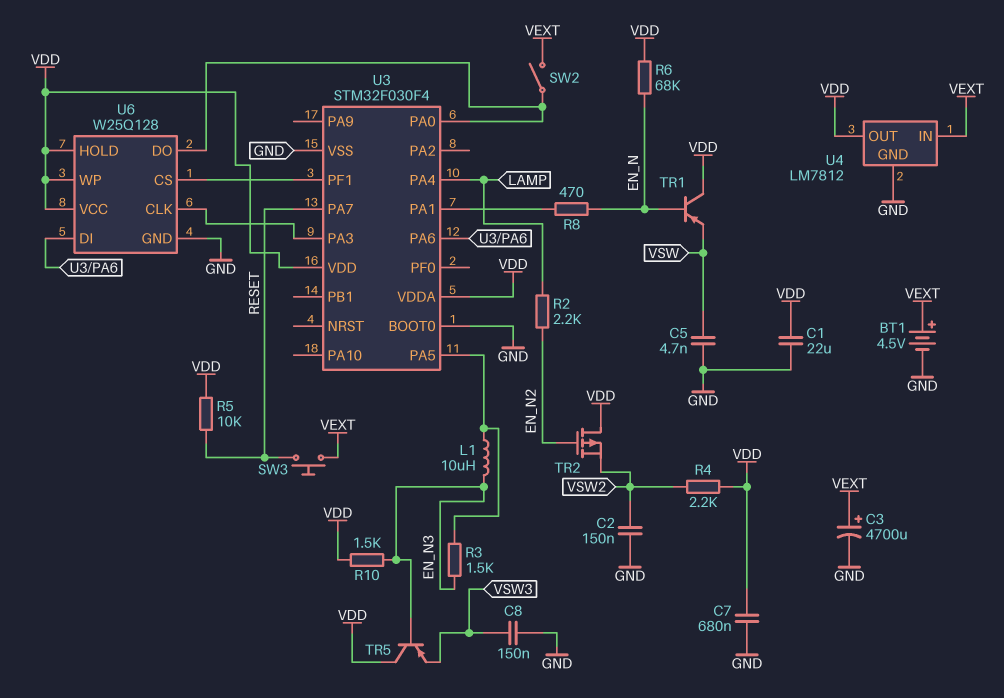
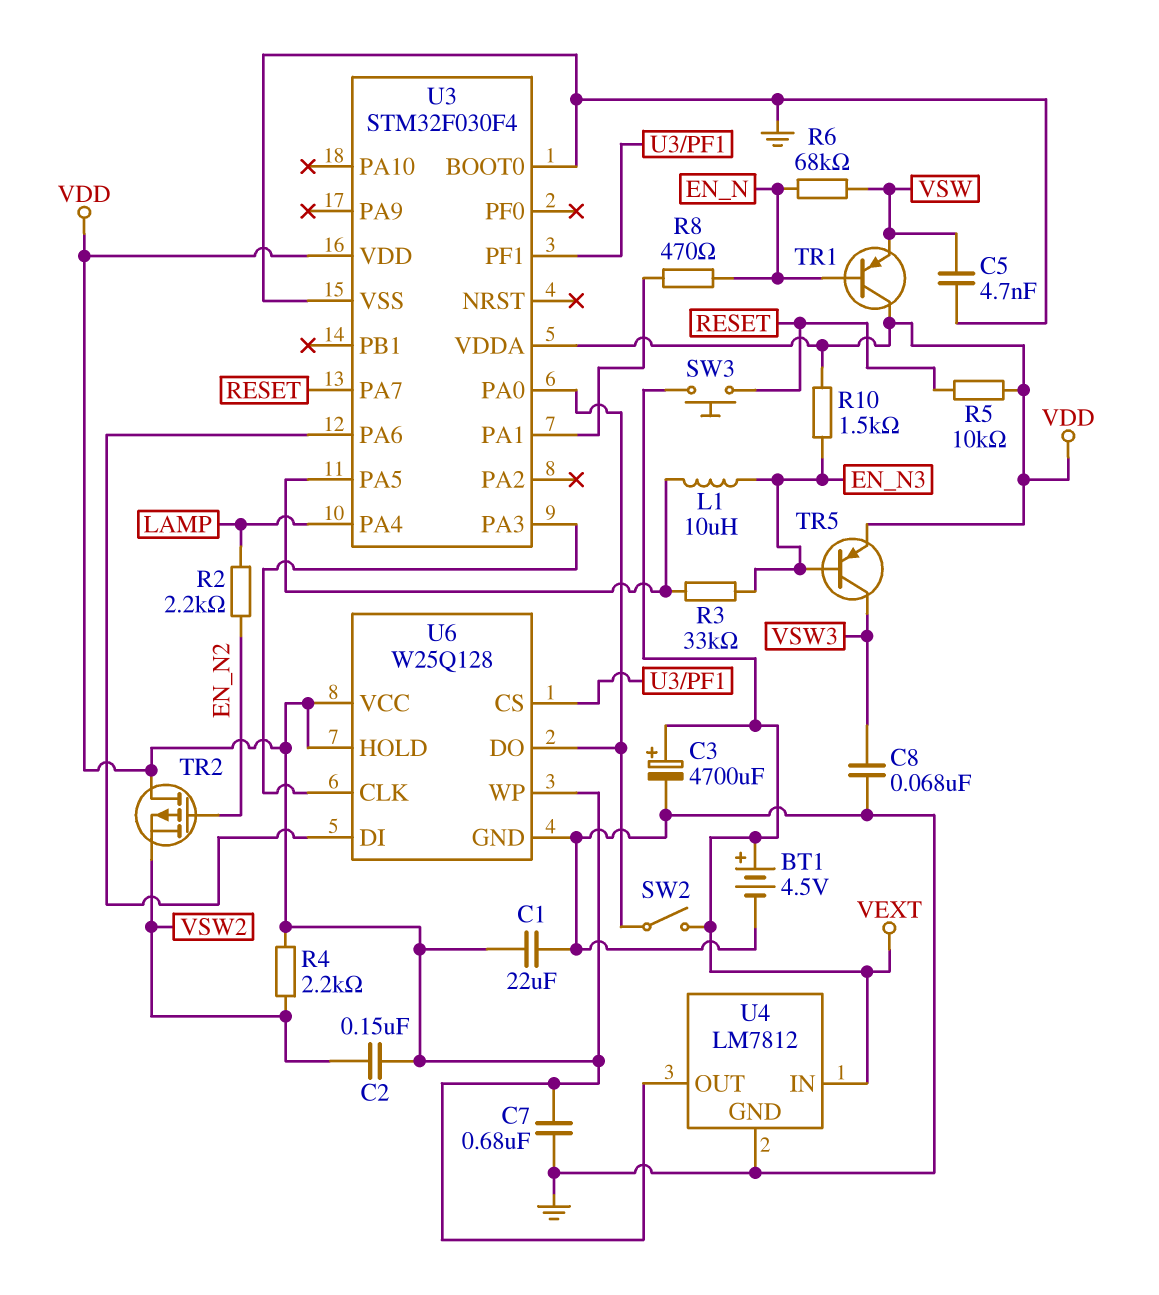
C2: 150nF (GND, VSW2) -> 150nF (VDD, VSW2)
C8: 150nF (GND, VSW3) -> 68nF (GND, VSW3)
R3: 1.5k (EN_N3, U3/PA5) -> 33k (EN_N3, U3/PA5)
R6: 68k (EN_N, VDD) -> 68k (EN_N, VSW)
TR5: PNP (B EN_N3, C VDD, E VSW3) -> PNP (B EN_N3, C VSW3, E VDD)

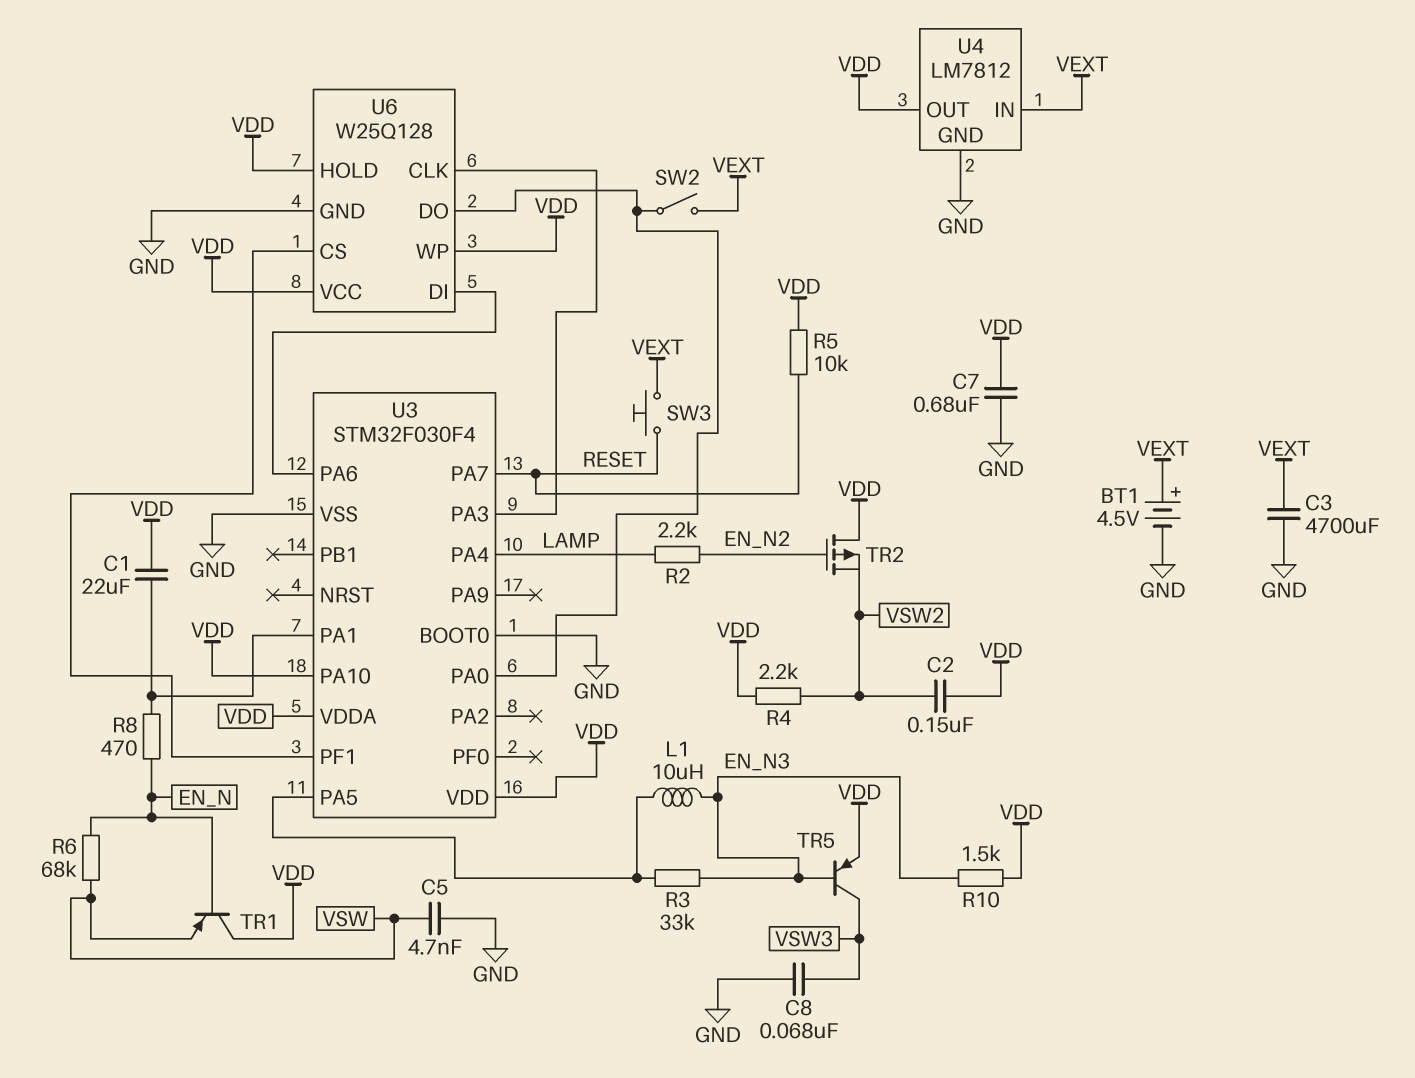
C1: 22uF (GND, VDD) -> 22uF (U3/PA1, VDD)
C3: 4700uF (plus VEXT, minus GND) -> 4700uF (GND, VEXT)
U3 pin PA10: none -> VDD

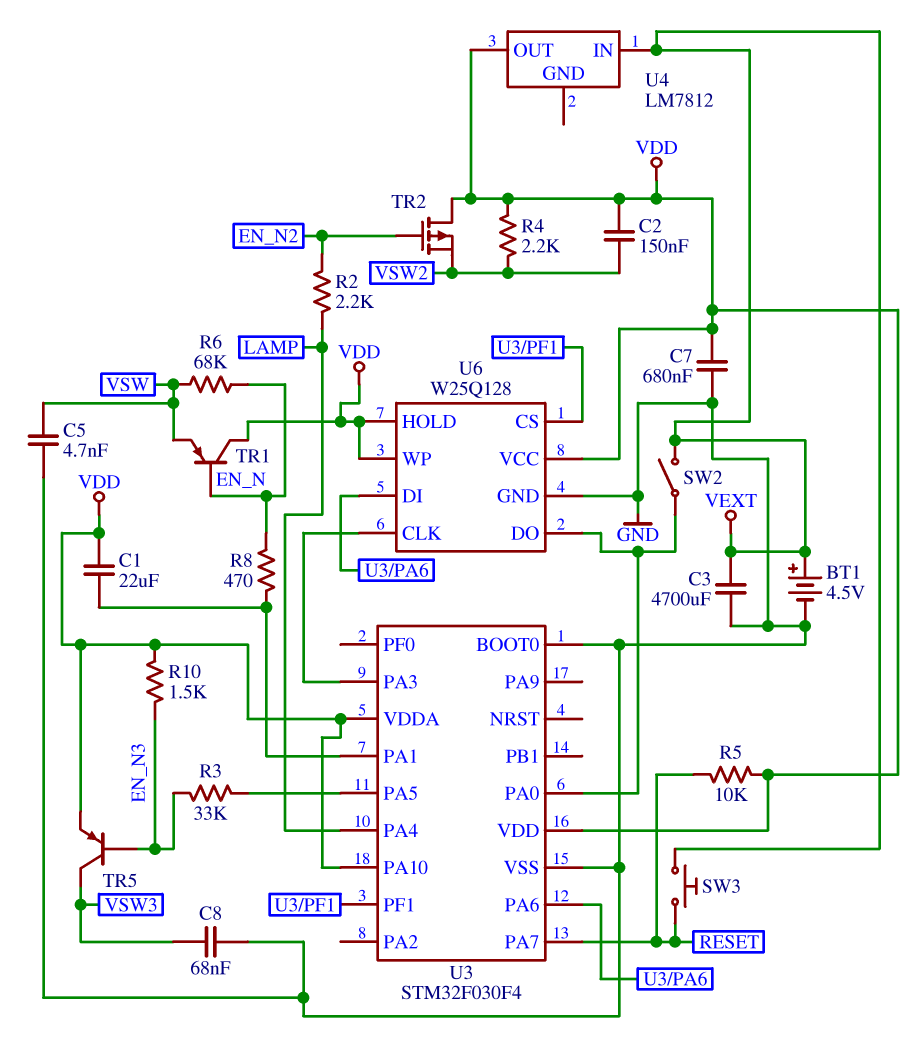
L1: 10uH (EN_N3, U3/PA5) -> none
U4 pin GND: GND -> none

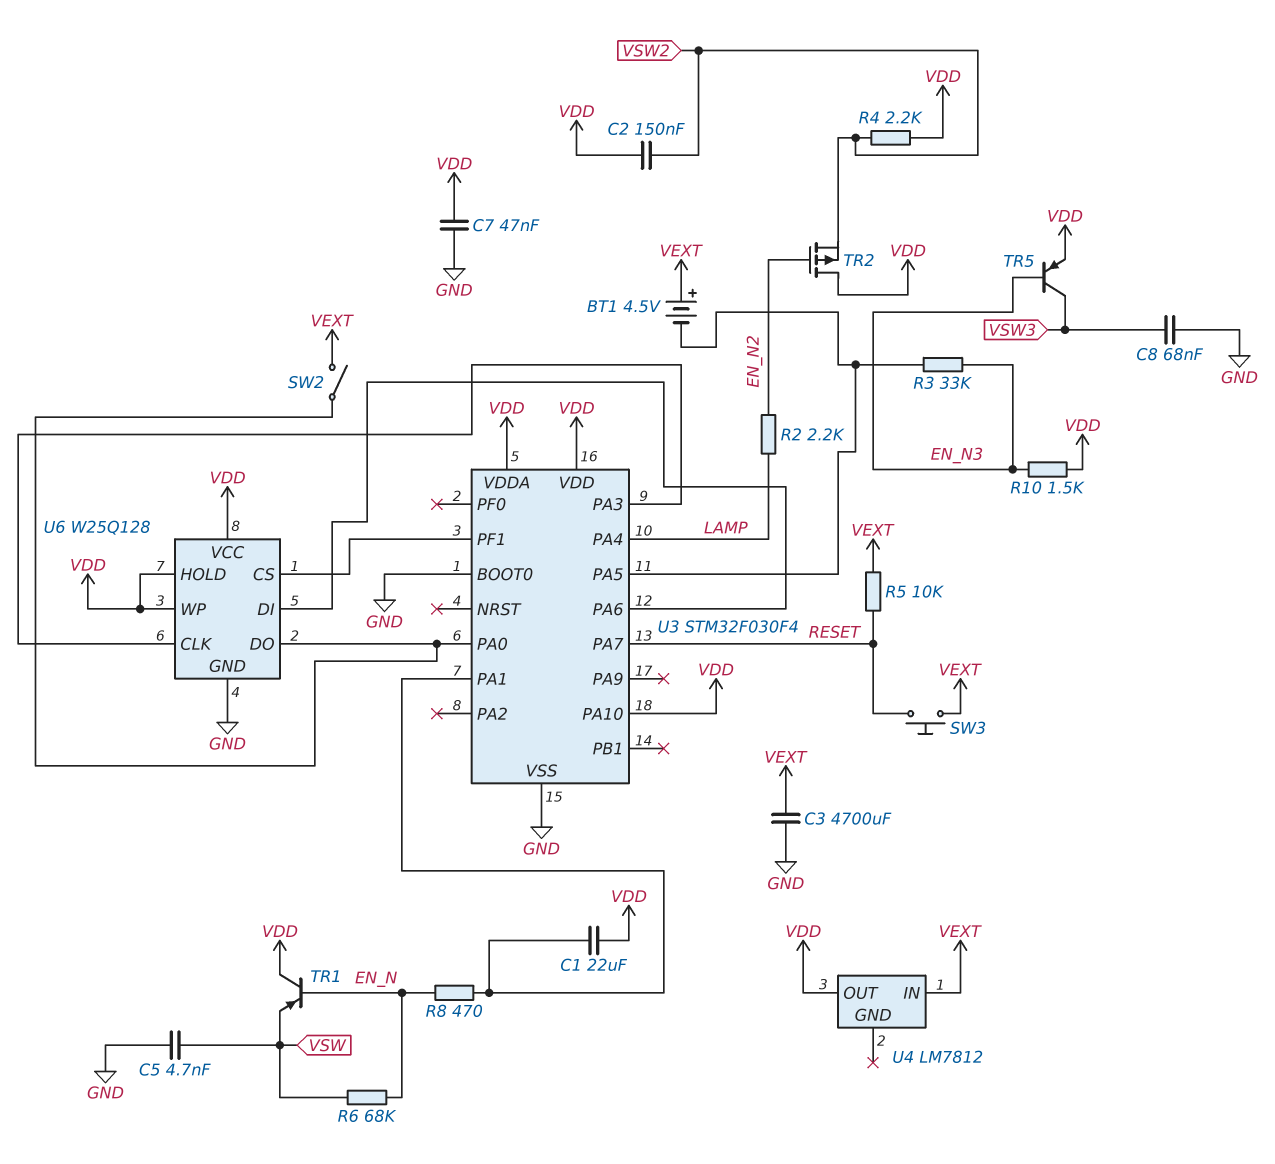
BT1: 4.5V (plus VEXT, minus GND) -> 4.5V (plus VEXT, minus U3/PA5)
C7: 680nF (GND, VDD) -> 47nF (GND, VDD)
R5: 10k (RESET, VDD) -> 10k (RESET, VEXT)

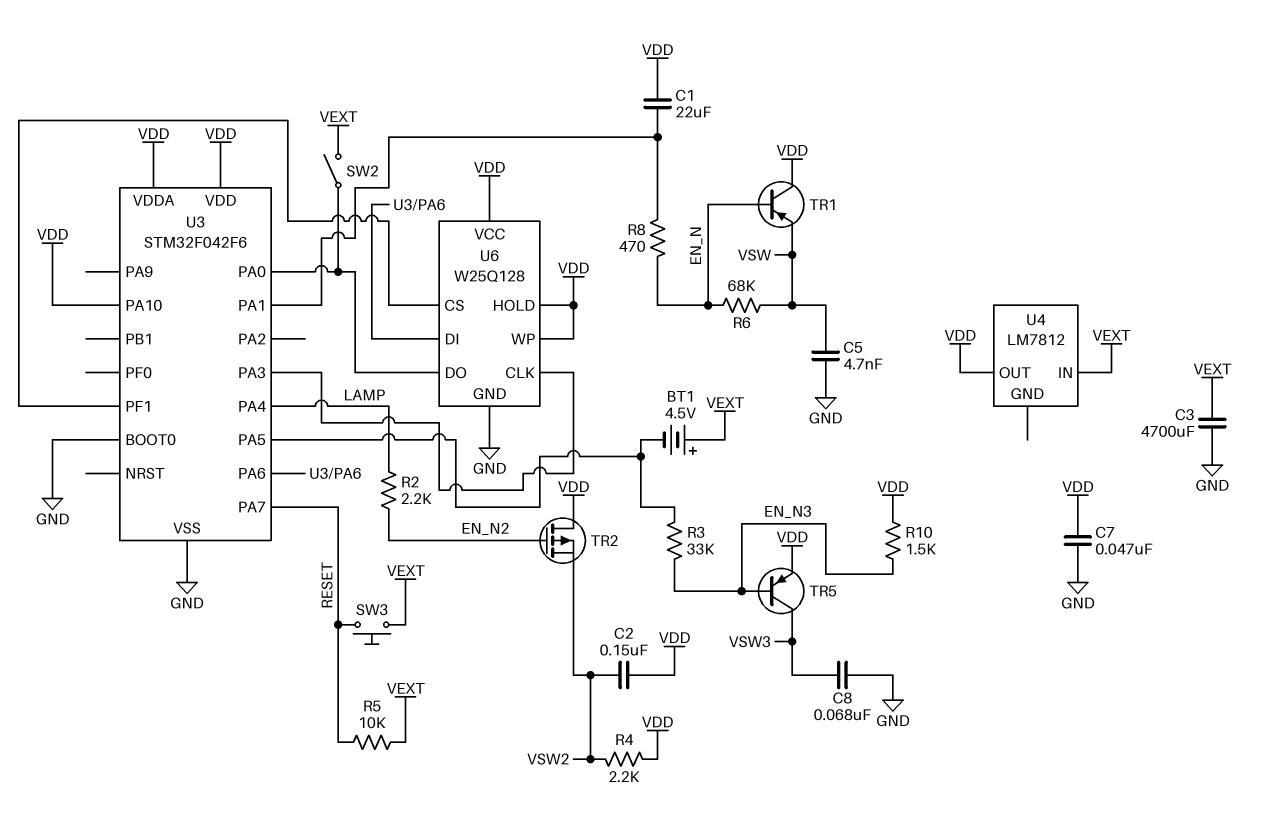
U3: STM32F030F4 -> STM32F042F6

